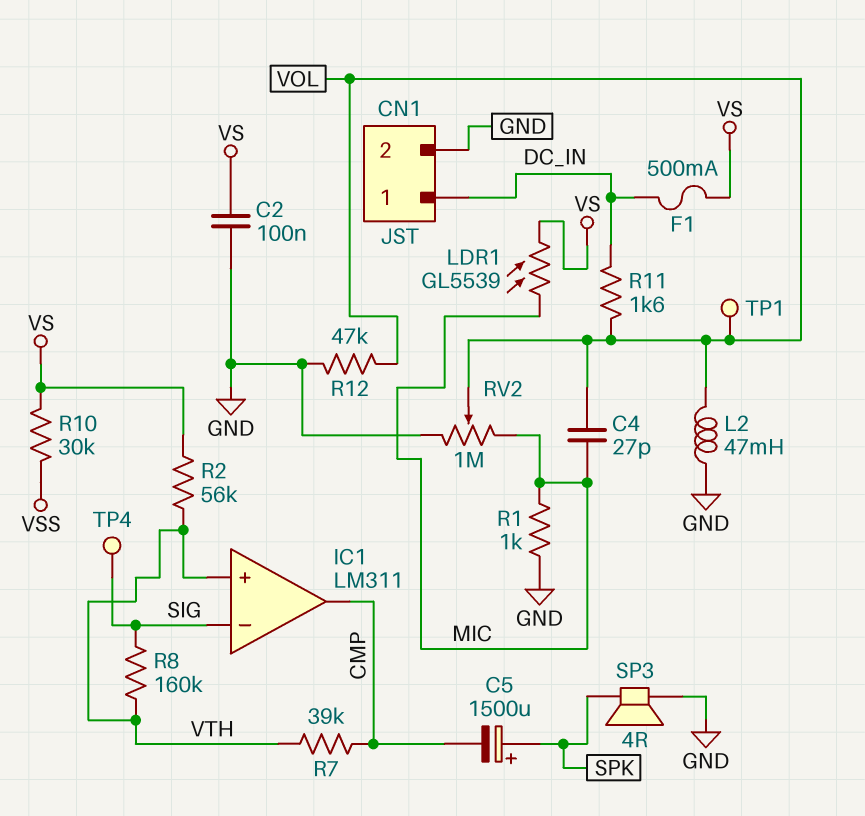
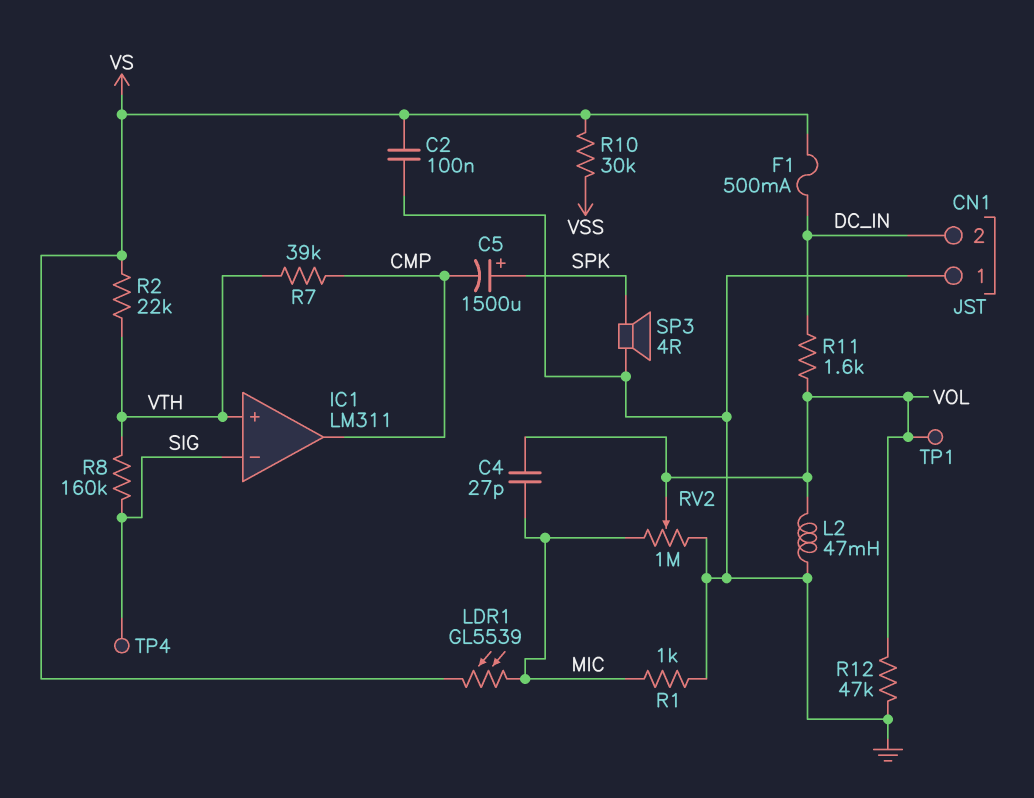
CN1 pin 1: DC_IN -> GND
CN1 pin 2: GND -> DC_IN
R2: 56k (VS, VTH) -> 22k (VS, VTH)

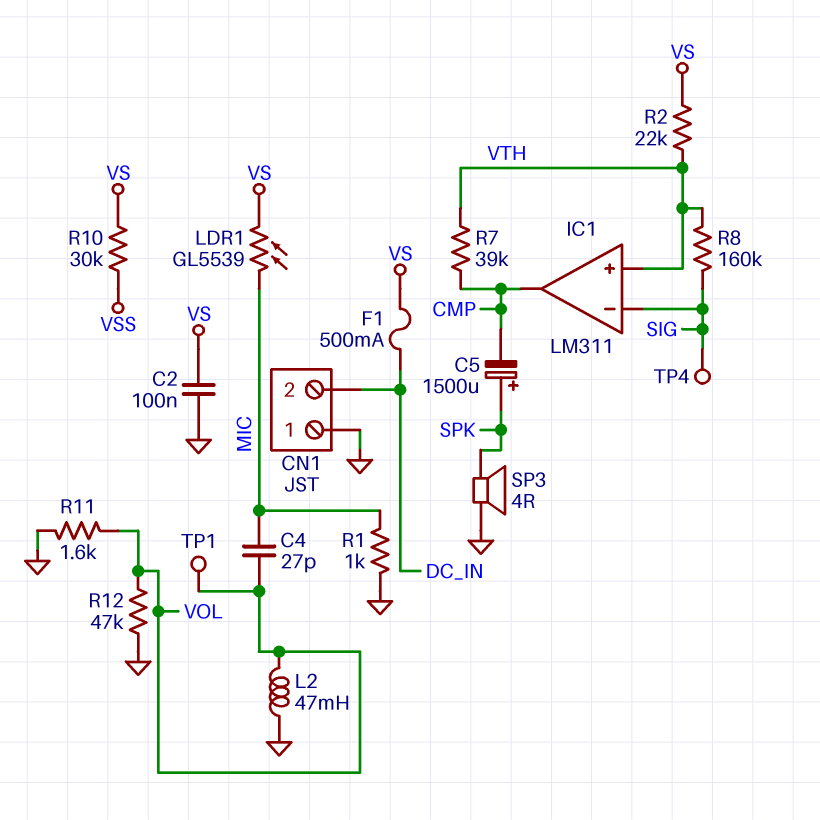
R11: 1.6k (DC_IN, VOL) -> 1.6k (GND, VOL)
RV2: 1M (GND, MIC, wiper VOL) -> none

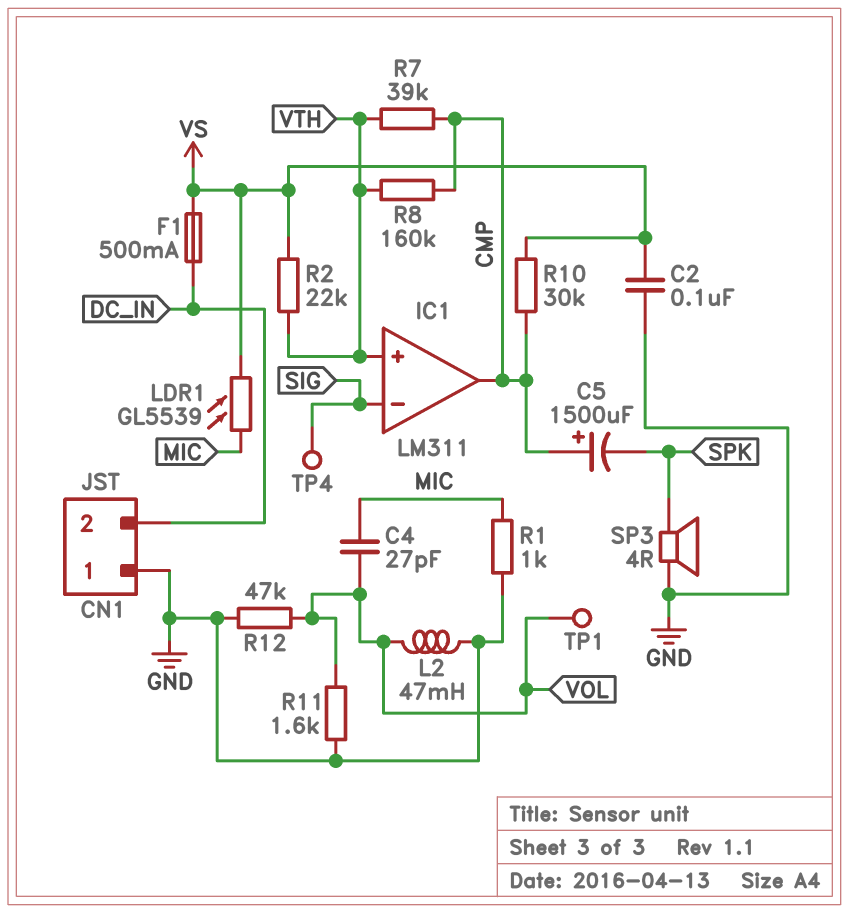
C5: 1500uF (plus SPK, minus CMP) -> 1500uF (plus CMP, minus SPK)
R8: 160k (SIG, VTH) -> 160k (CMP, VTH)
R10: 30k (VS, VSS) -> 30k (CMP, VS)

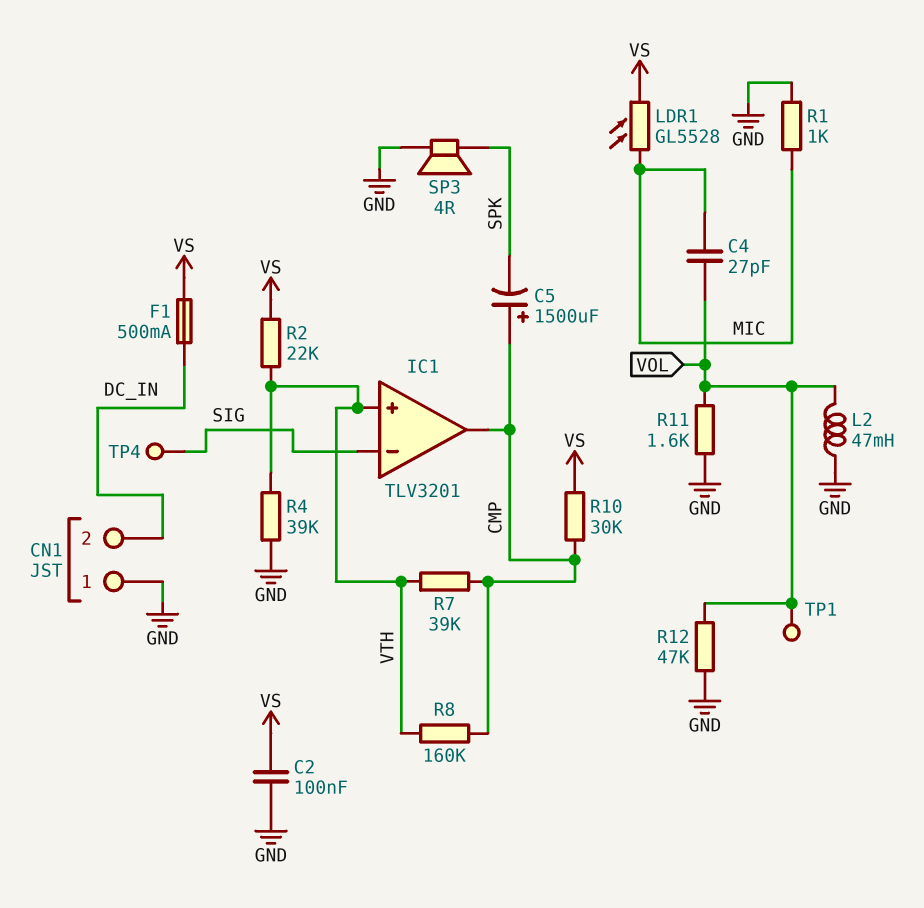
IC1: LM311 -> TLV3201
LDR1: GL5539 (MIC, VS) -> GL5528 (MIC, VS)
R4: none -> 39k (GND, VTH)

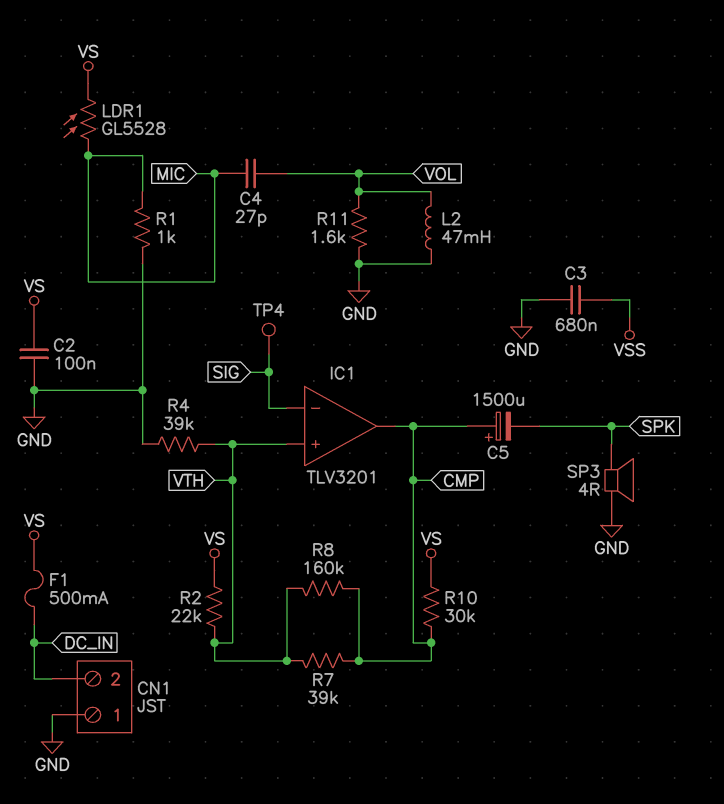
C3: none -> 680nF (GND, VSS)
R12: 47k (GND, VOL) -> none
TP1: test point (VOL) -> none

